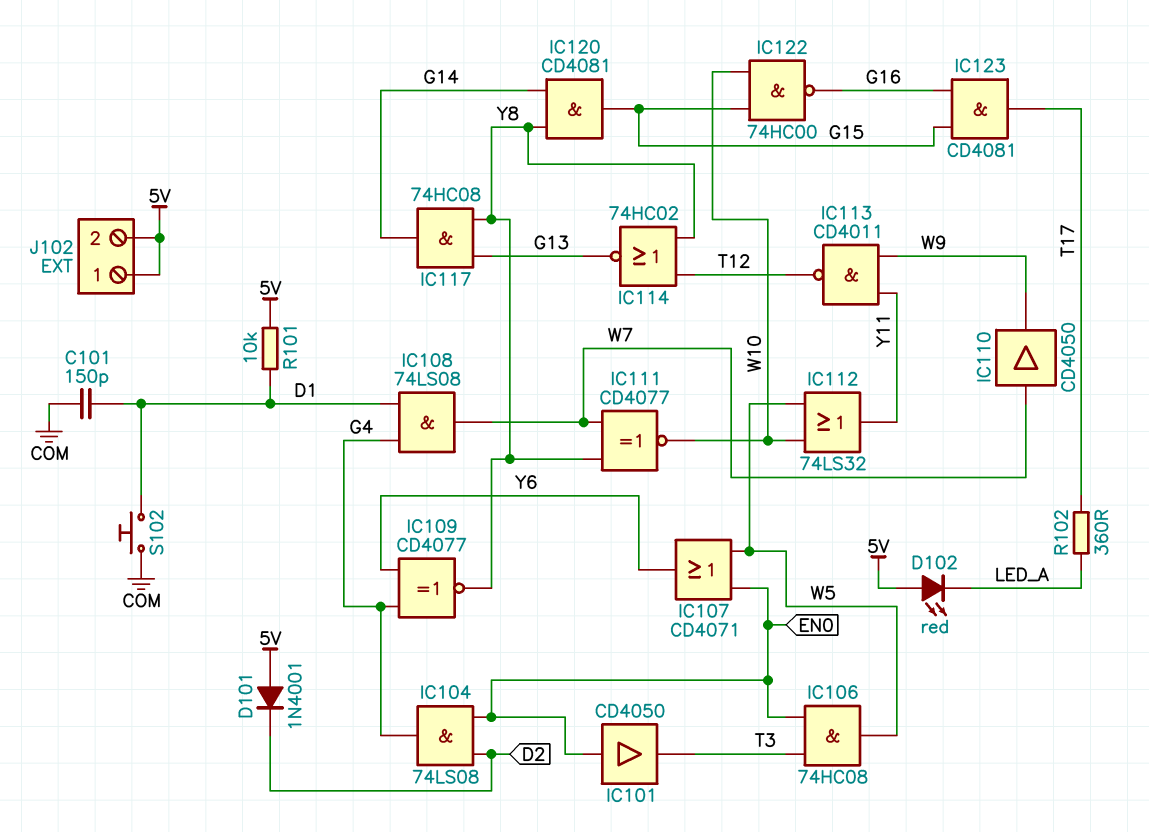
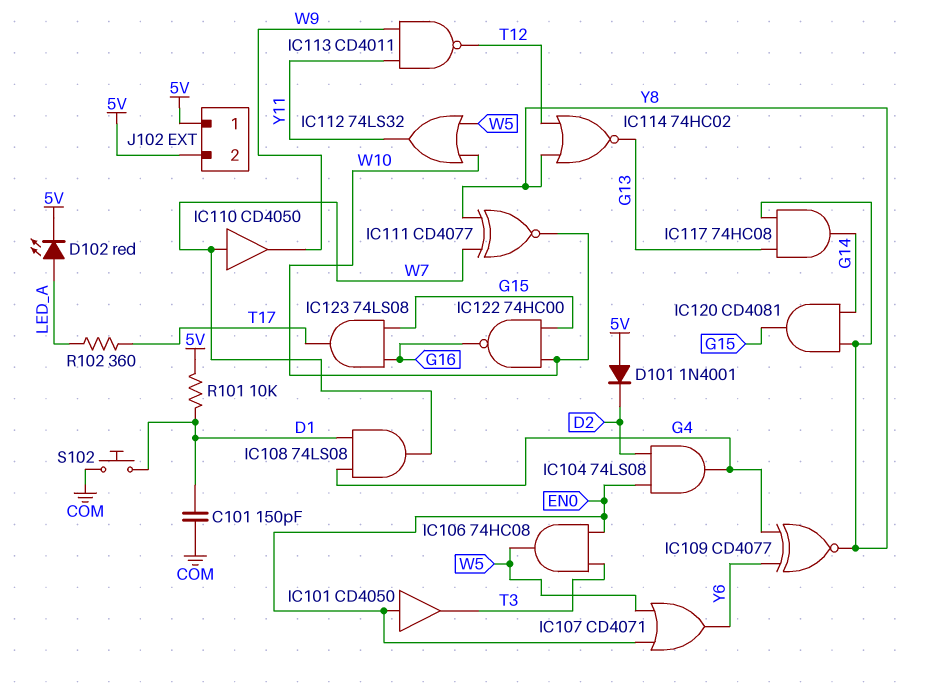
D102: LED red (A 5V, K LED_A) -> LED red (A LED_A, K 5V)
IC123: AND CD4081 (in G15, in G16, out T17) -> AND 74LS08 (in G15, in G16, out T17)

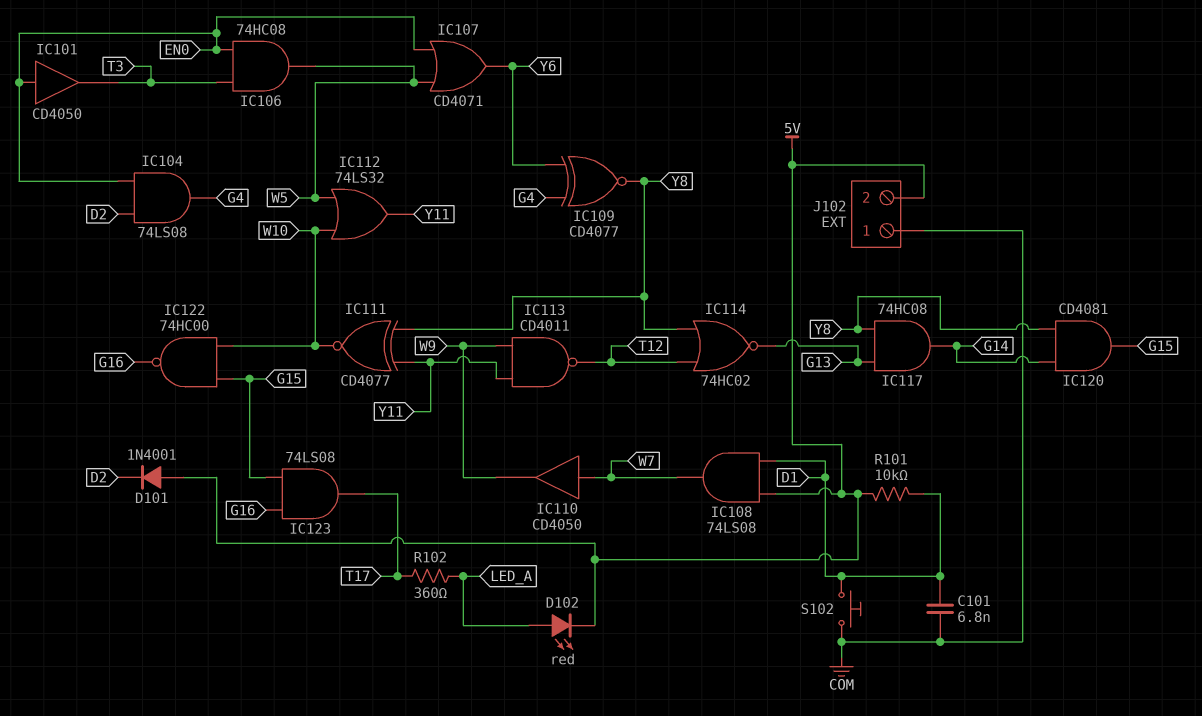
C101: 150pF (COM, D1) -> 6.8nF (COM, D1)
IC108: AND 74LS08 (in D1, in G4, out W7) -> AND 74LS08 (in 5V, in D1, out W7)
IC111: XNOR CD4077 (in W7, in Y8, out W10) -> XNOR CD4077 (in Y8, in Y11, out W10)
J102 pin 1: 5V -> COM

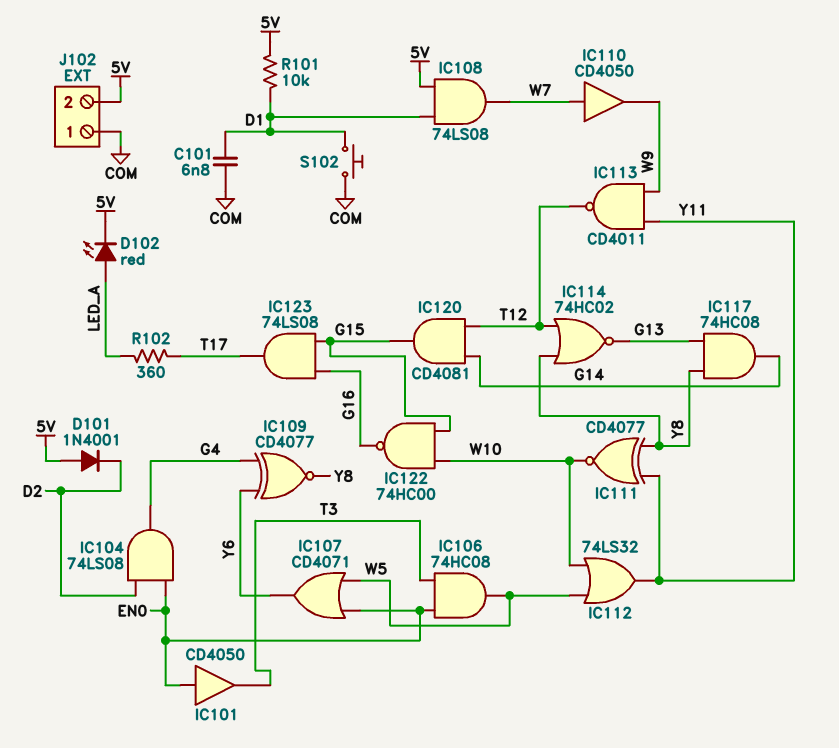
IC120: AND CD4081 (in G14, in Y8, out G15) -> AND CD4081 (in G14, in T12, out G15)

